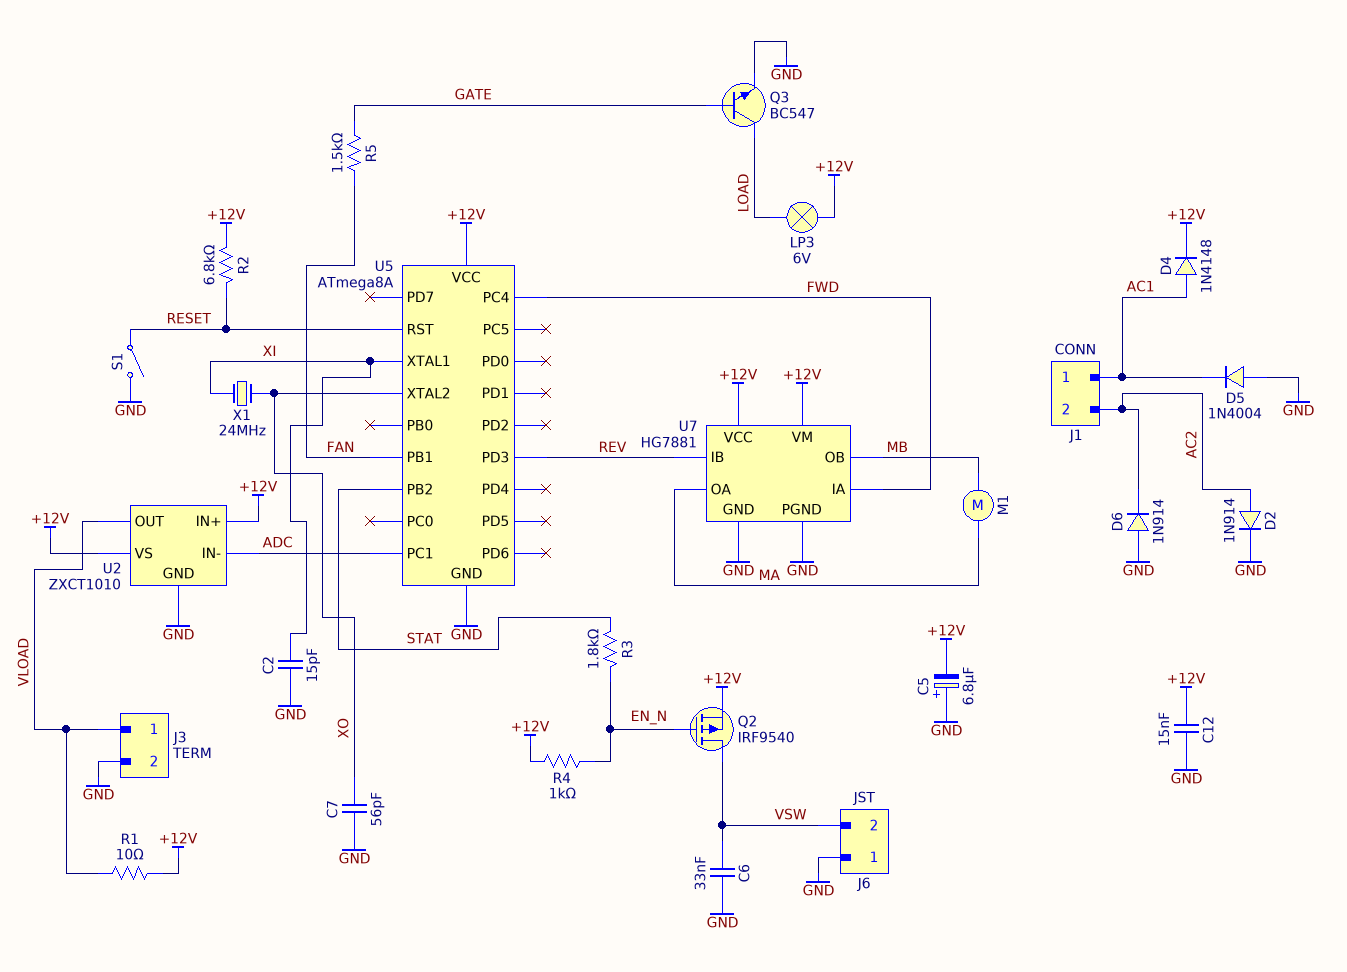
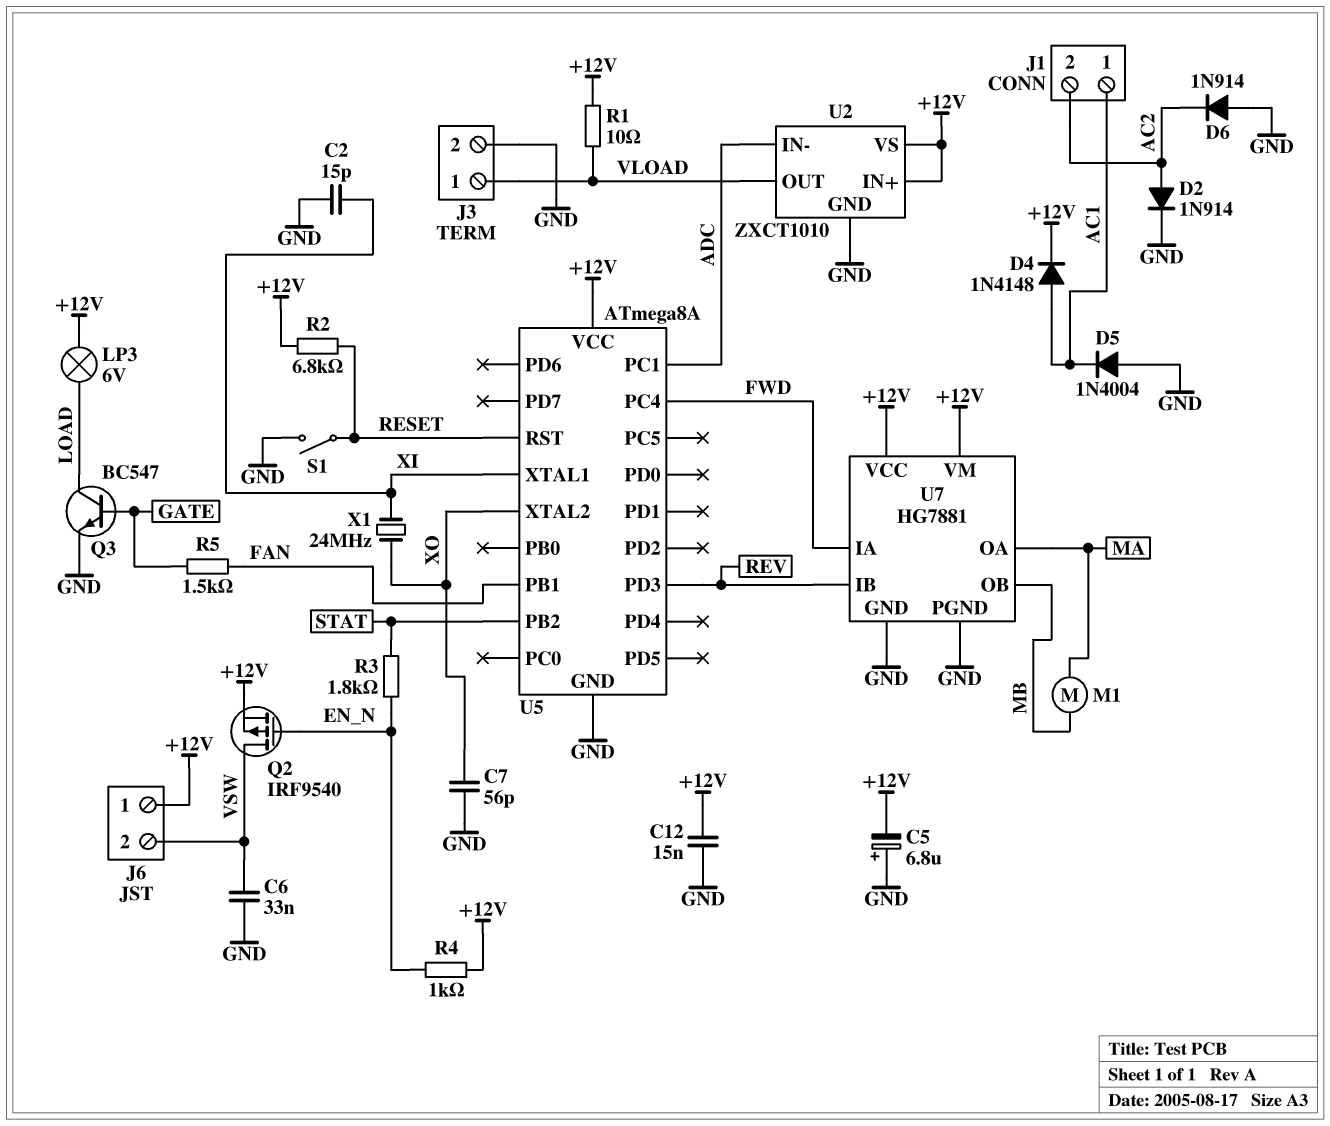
J6 pin 1: GND -> +12V

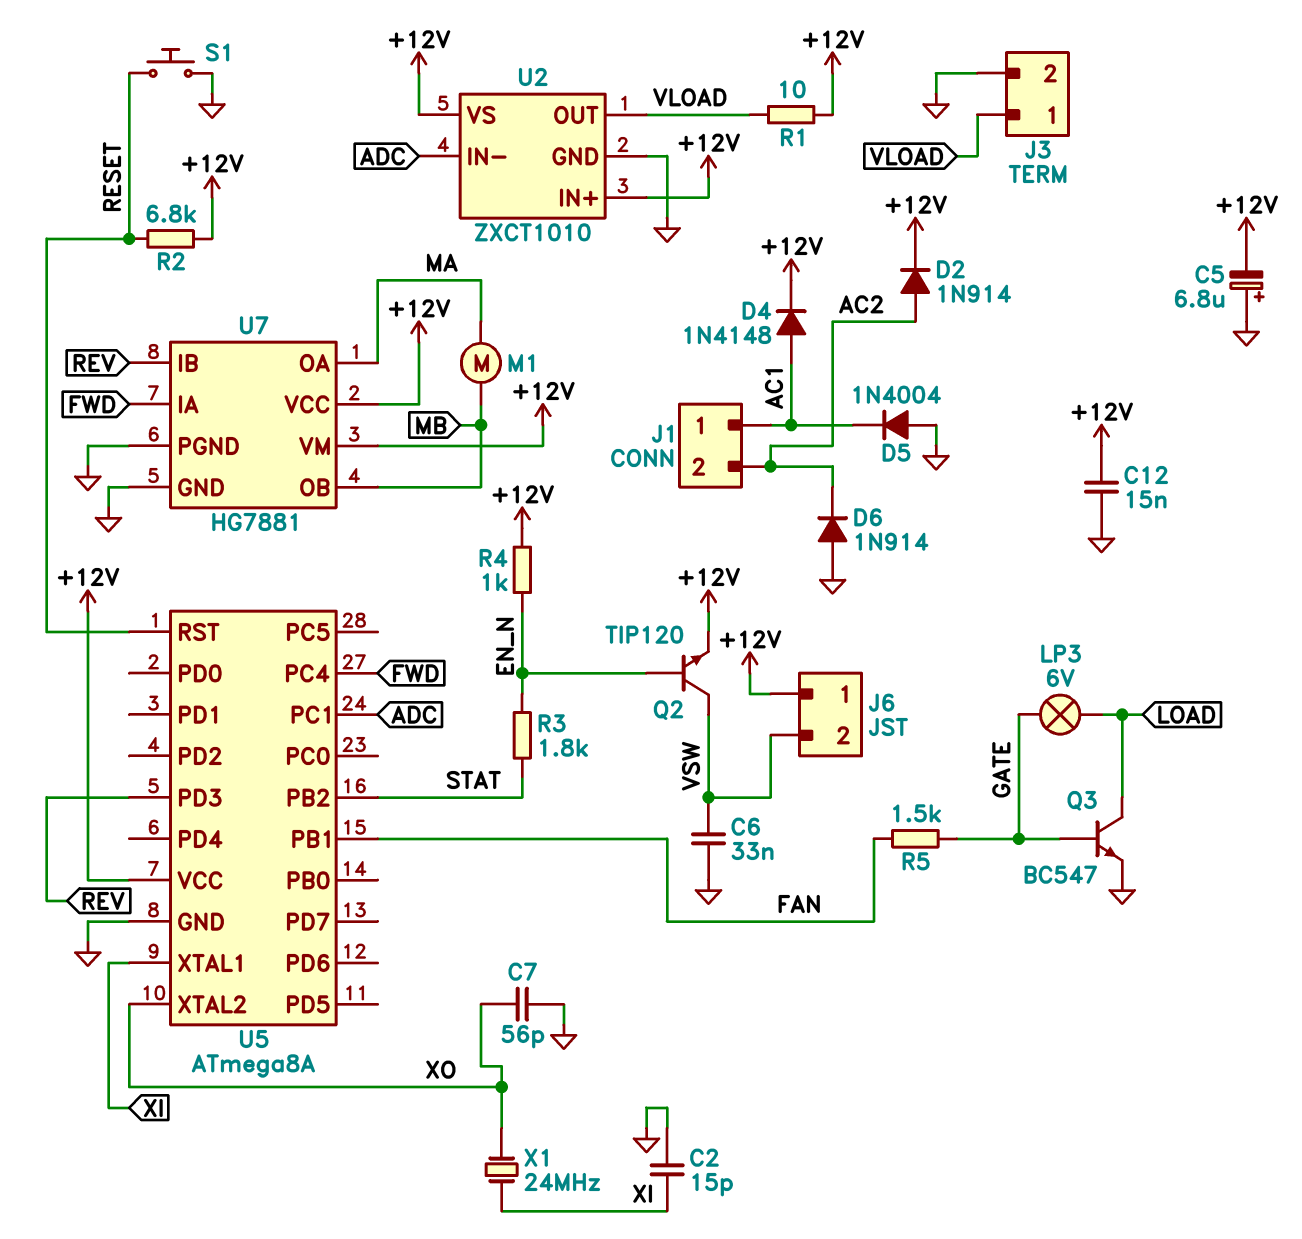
D2: diode 1N914 (A AC2, K GND) -> diode 1N914 (A AC2, K +12V)
LP3: lamp 6V (+12V, LOAD) -> lamp 6V (GATE, LOAD)
Q2: PMOS IRF9540 (G EN_N, D VSW, S +12V) -> NPN TIP120 (B EN_N, C VSW, E +12V)
S1: switch (GND, RESET) -> button (GND, RESET)

